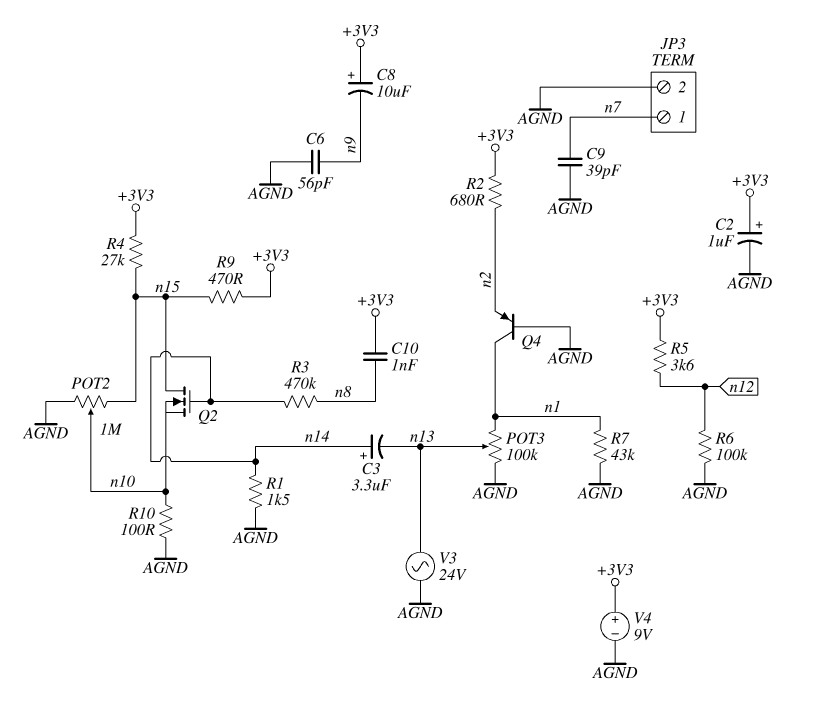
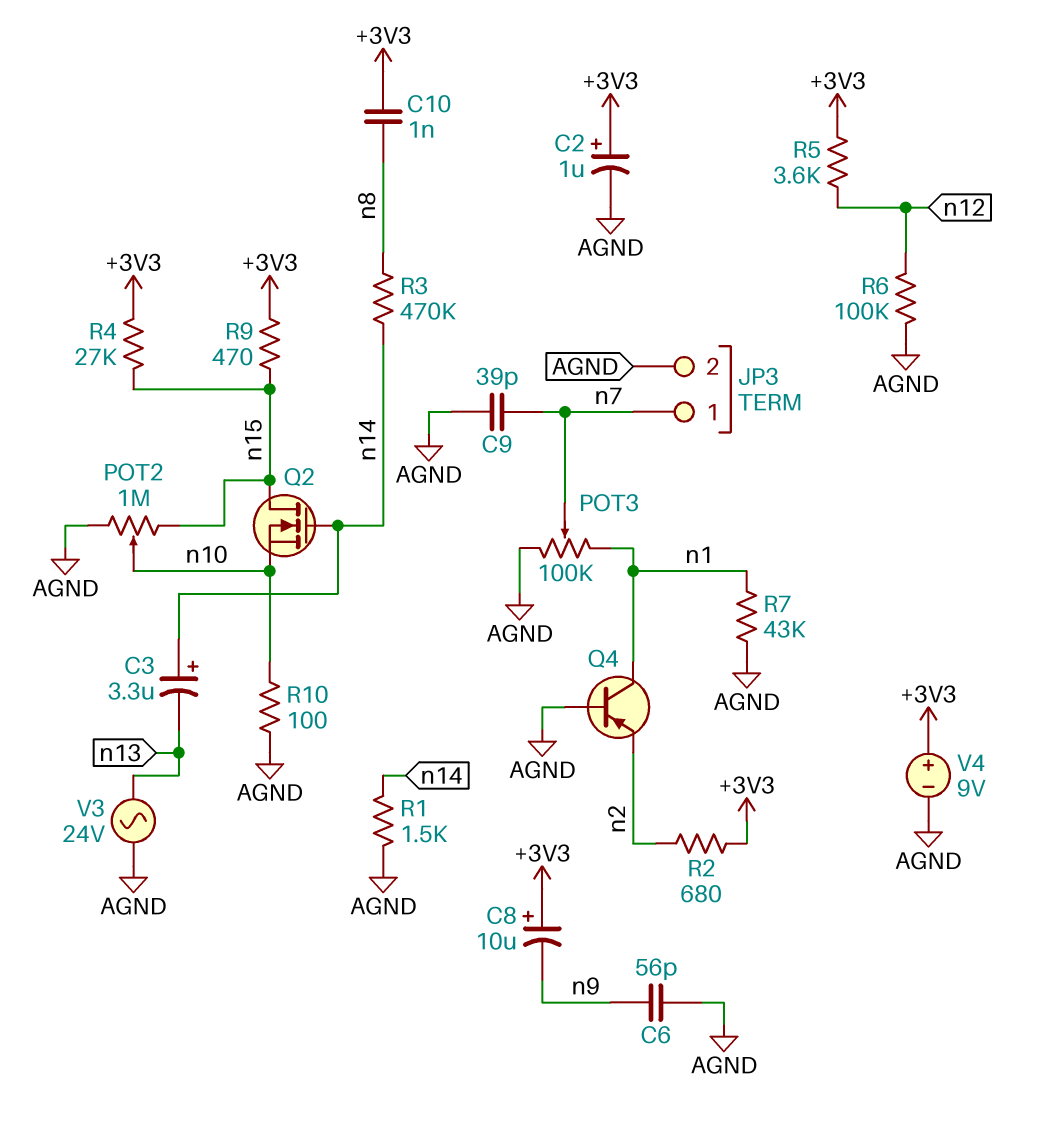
POT3: 100k (AGND, n1, wiper n13) -> 100k (AGND, n1, wiper n7)

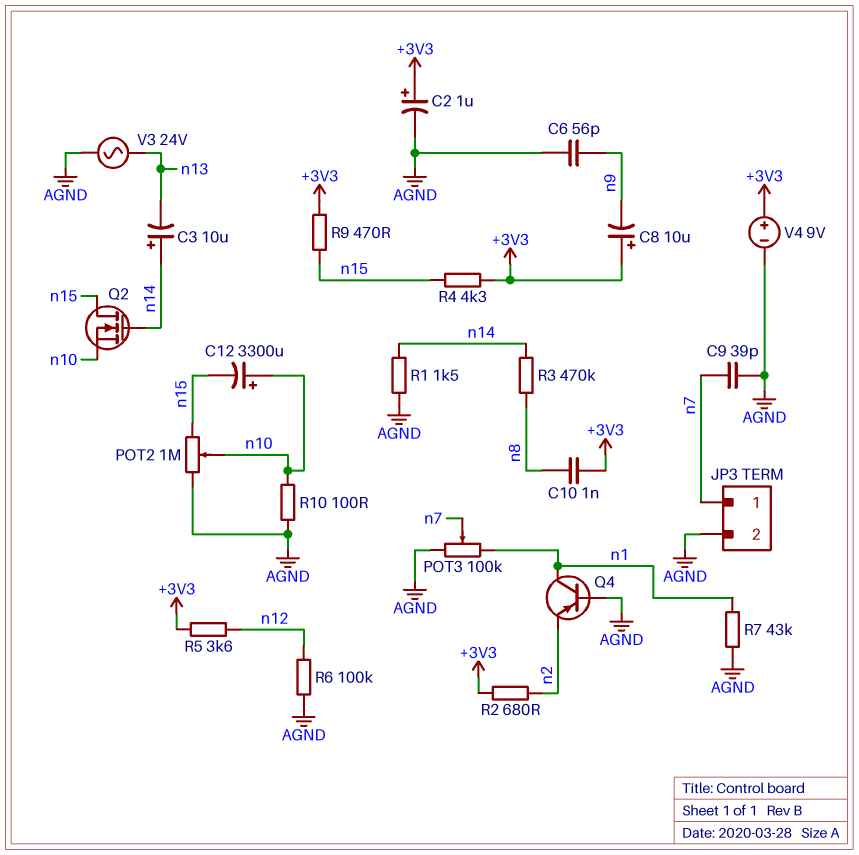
C3: 3.3uF (plus n14, minus n13) -> 10uF (plus n14, minus n13)
C12: none -> 3300uF (plus n10, minus n15)
R4: 27k (+3V3, n15) -> 4.3k (+3V3, n15)

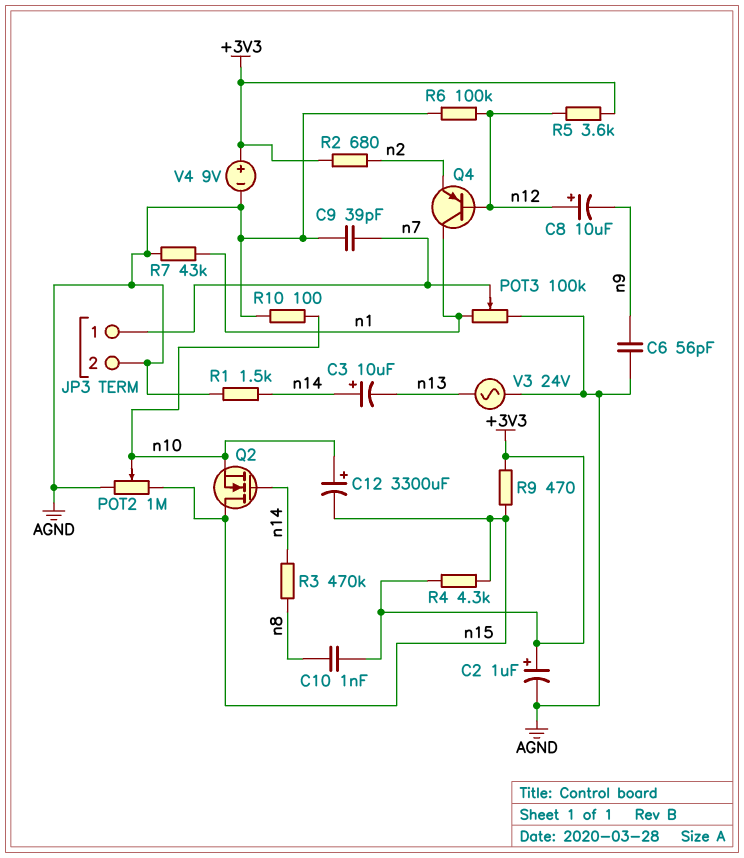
C8: 10uF (plus +3V3, minus n9) -> 10uF (plus n12, minus n9)
Q4: PNP (B AGND, C n1, E n2) -> PNP (B n12, C n1, E n2)

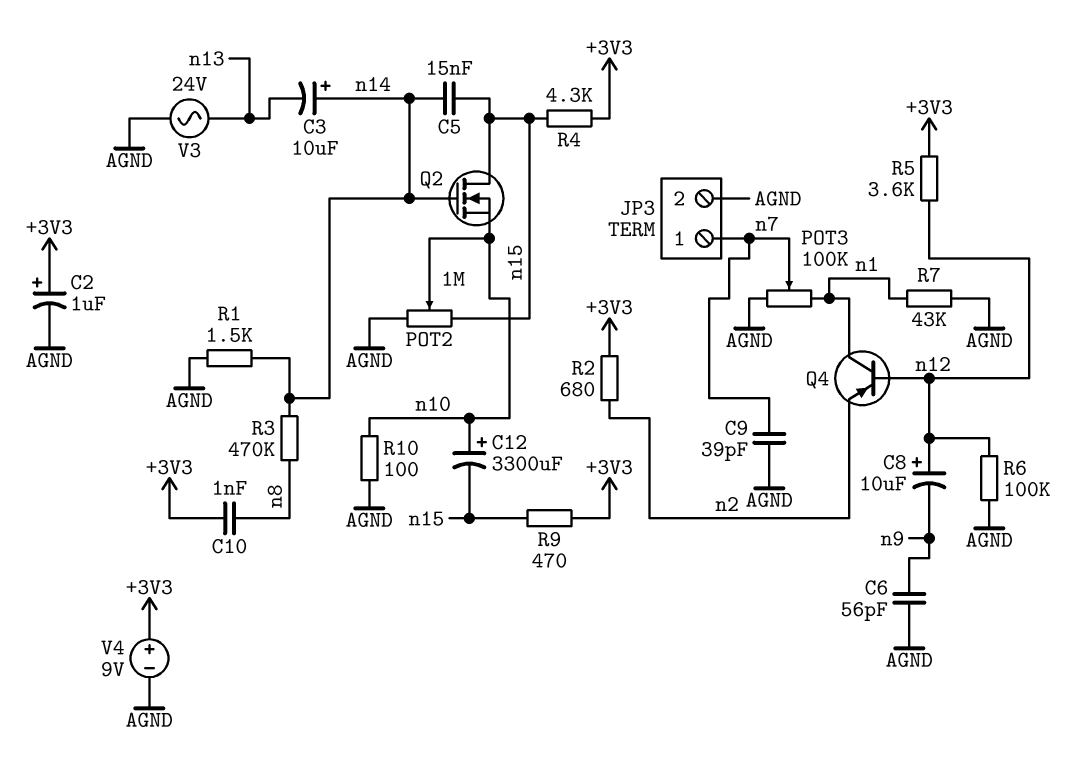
C5: none -> 15nF (n14, n15)

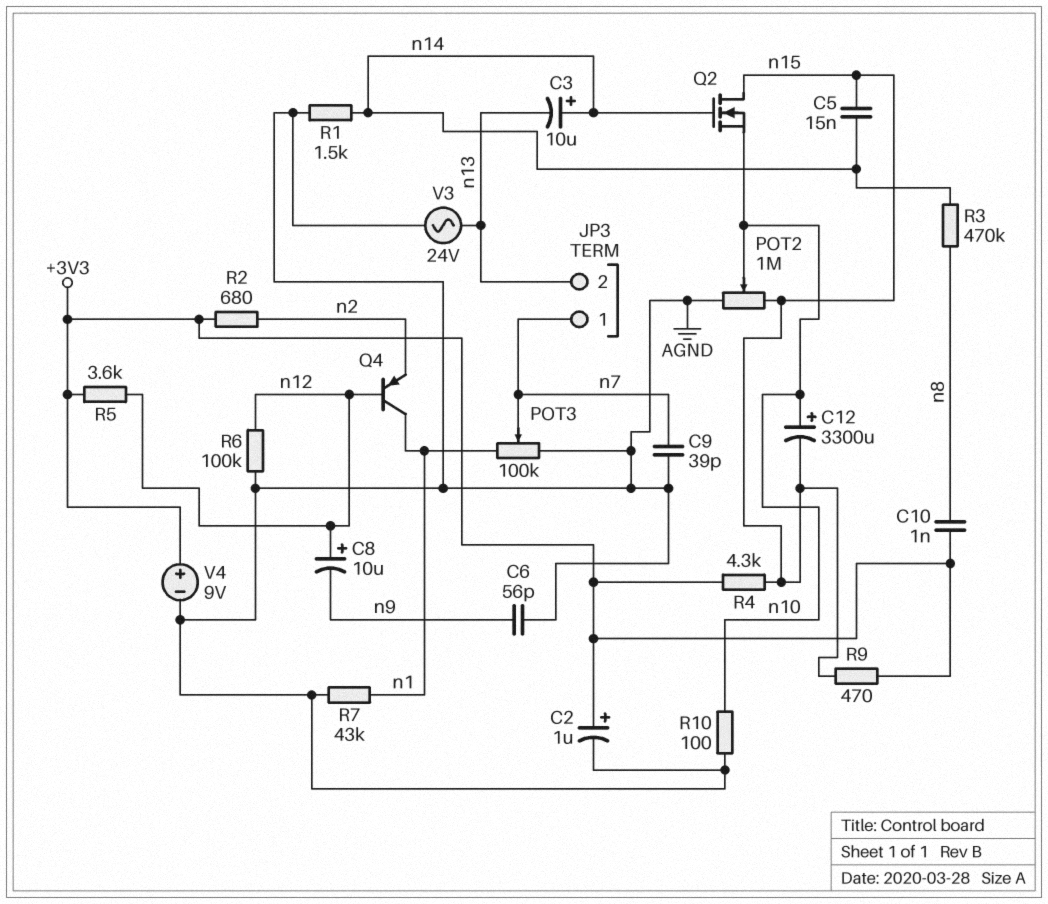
JP3 pin 2: AGND -> n13

